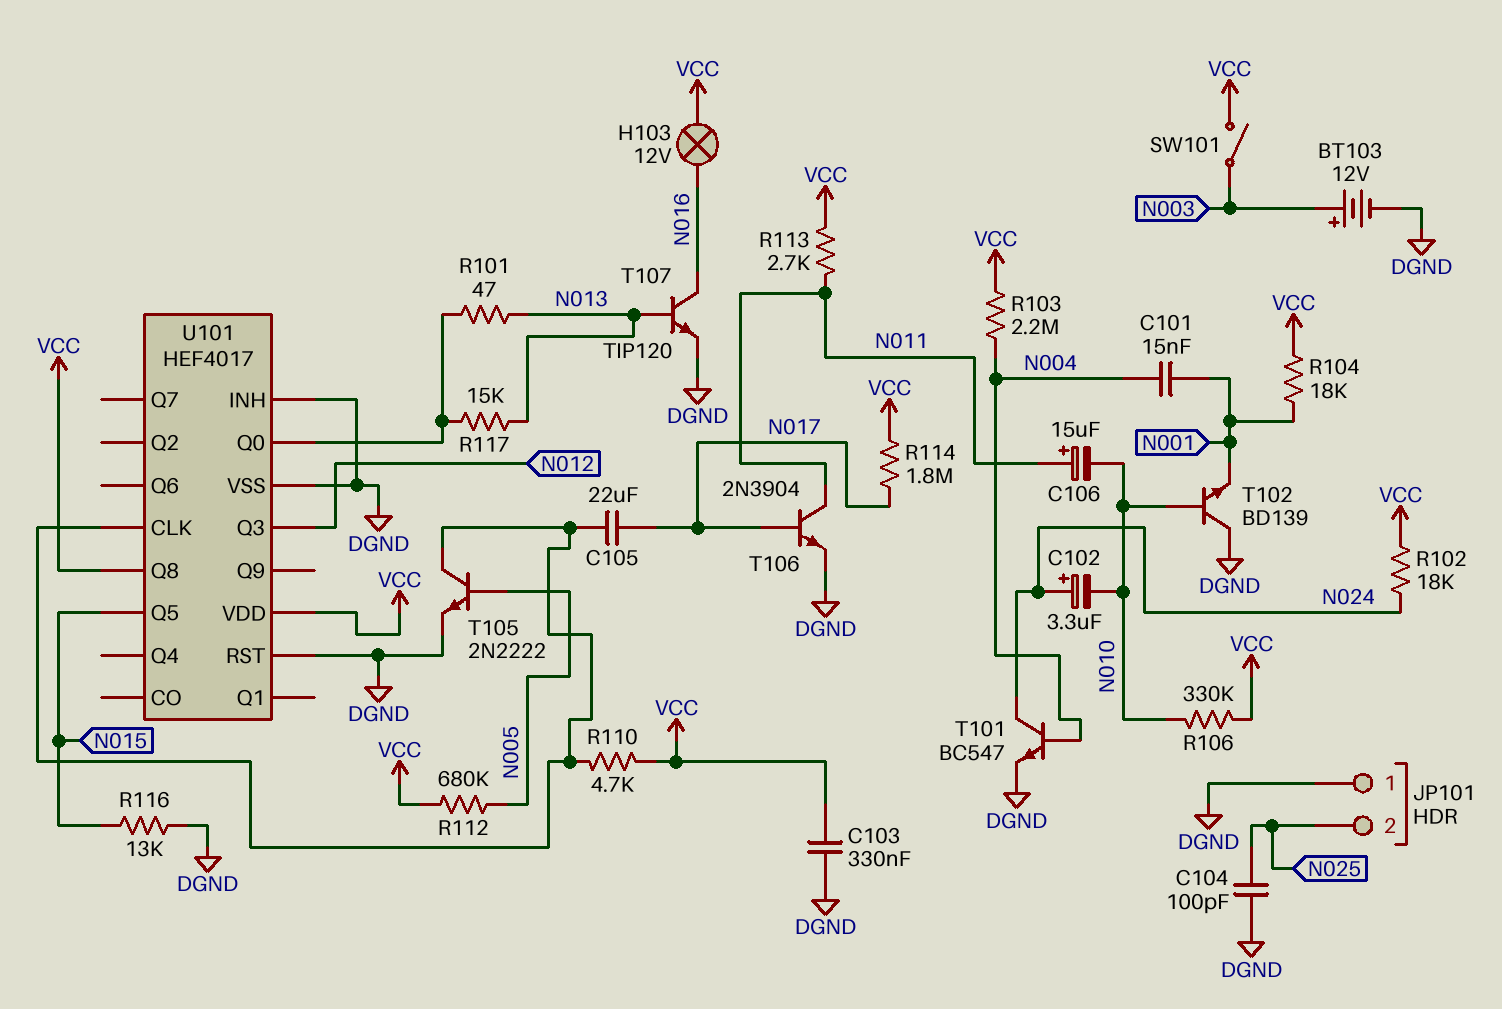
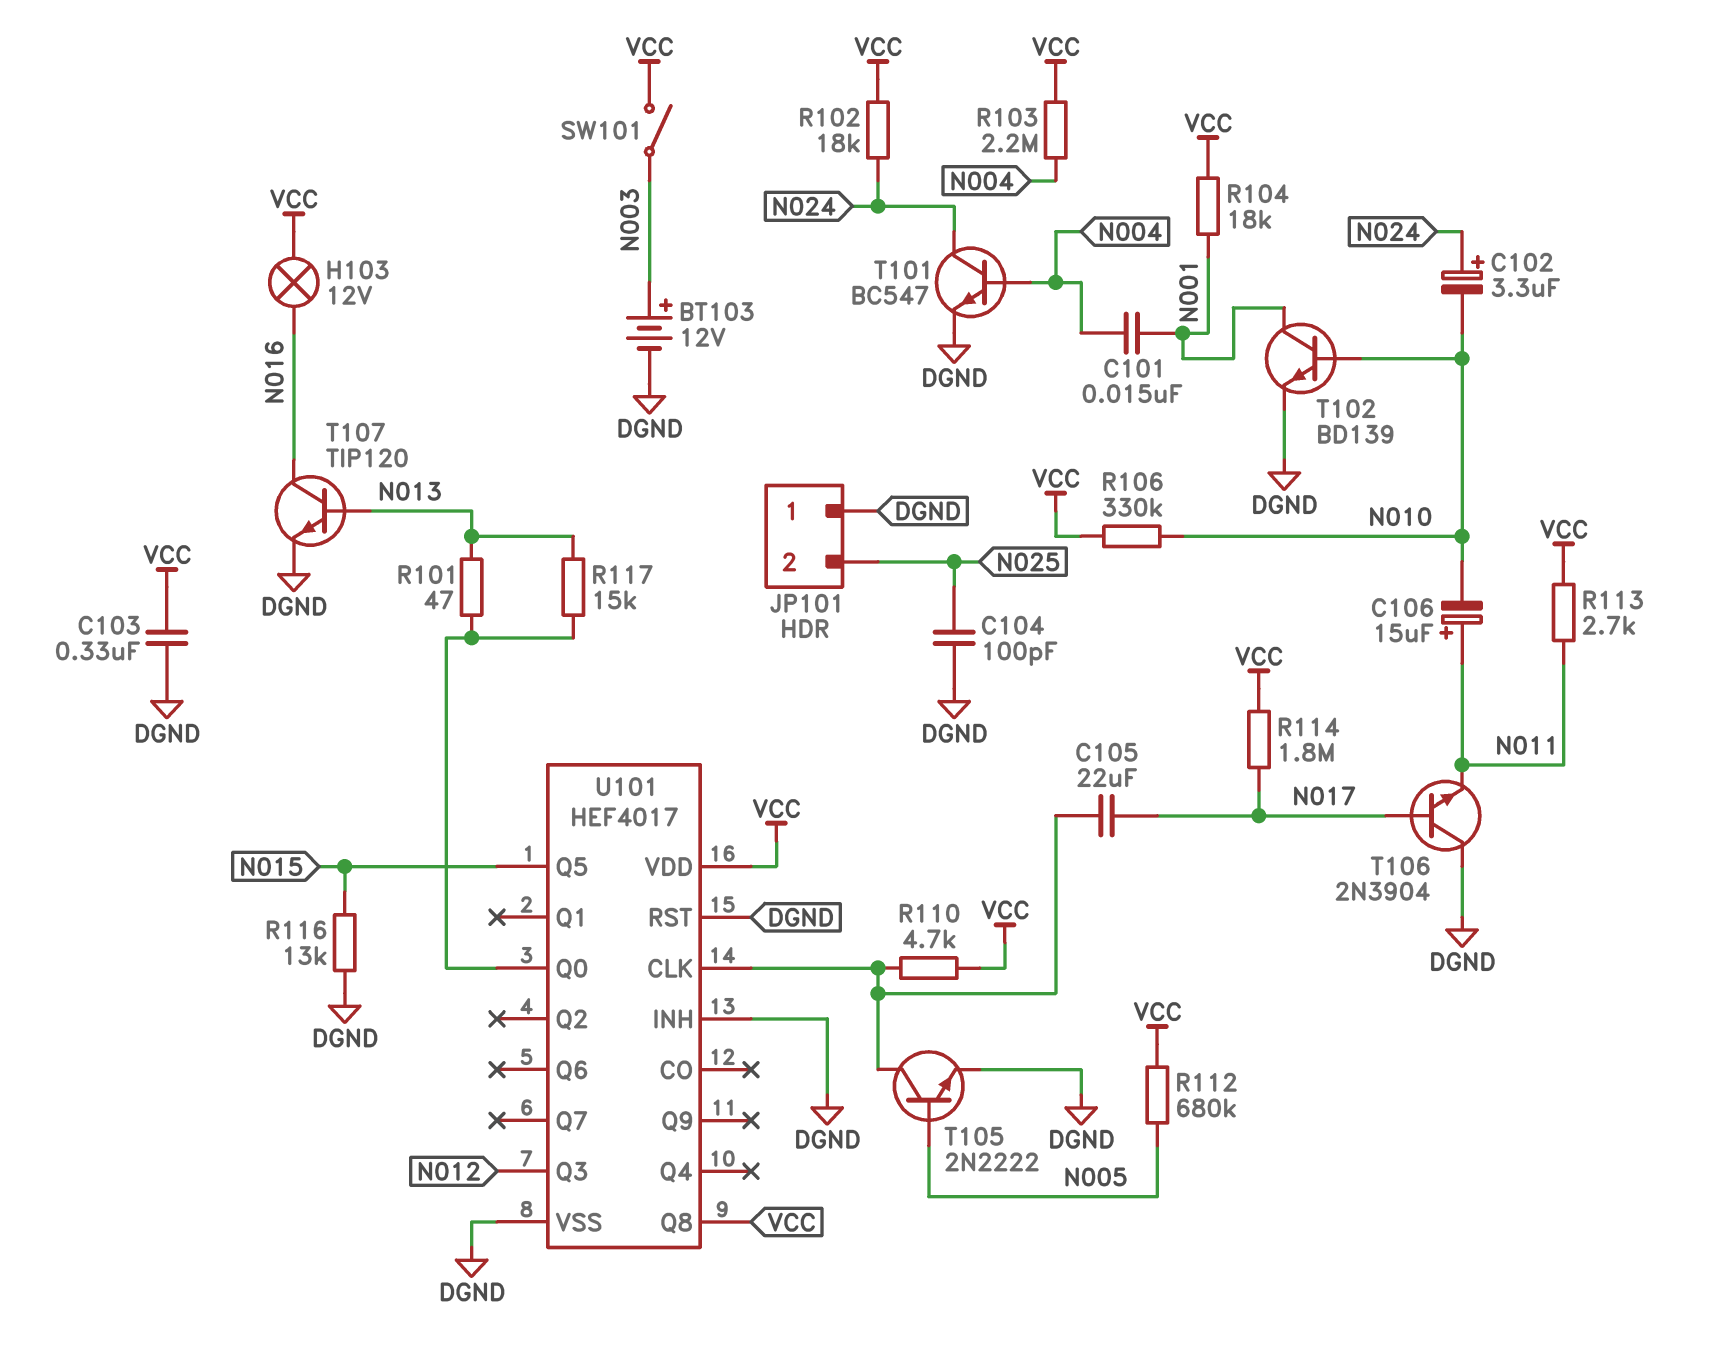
T102: NPN BD139 (B N010, C DGND, E N001) -> NPN BD139 (B N010, C N001, E DGND)
T106: NPN 2N3904 (B N017, C N011, E DGND) -> NPN 2N3904 (B N017, C DGND, E N011)

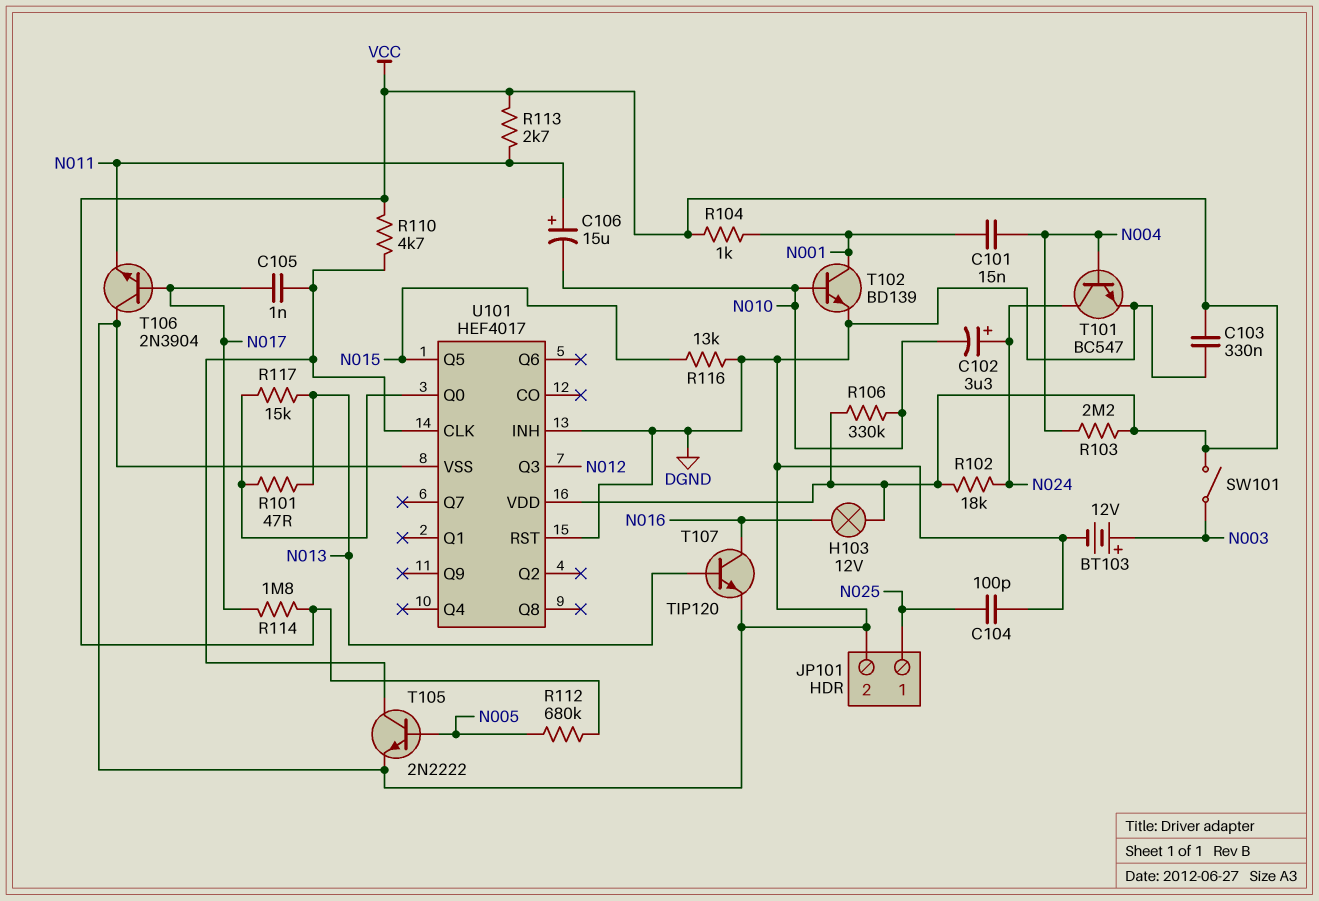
C105: 22uF (N017, U101/CLK) -> 1nF (N017, U101/CLK)
JP101 pin 1: DGND -> N025
JP101 pin 2: N025 -> DGND
R104: 18k (N001, VCC) -> 1k (N001, VCC)
U101 pin Q8: VCC -> none

